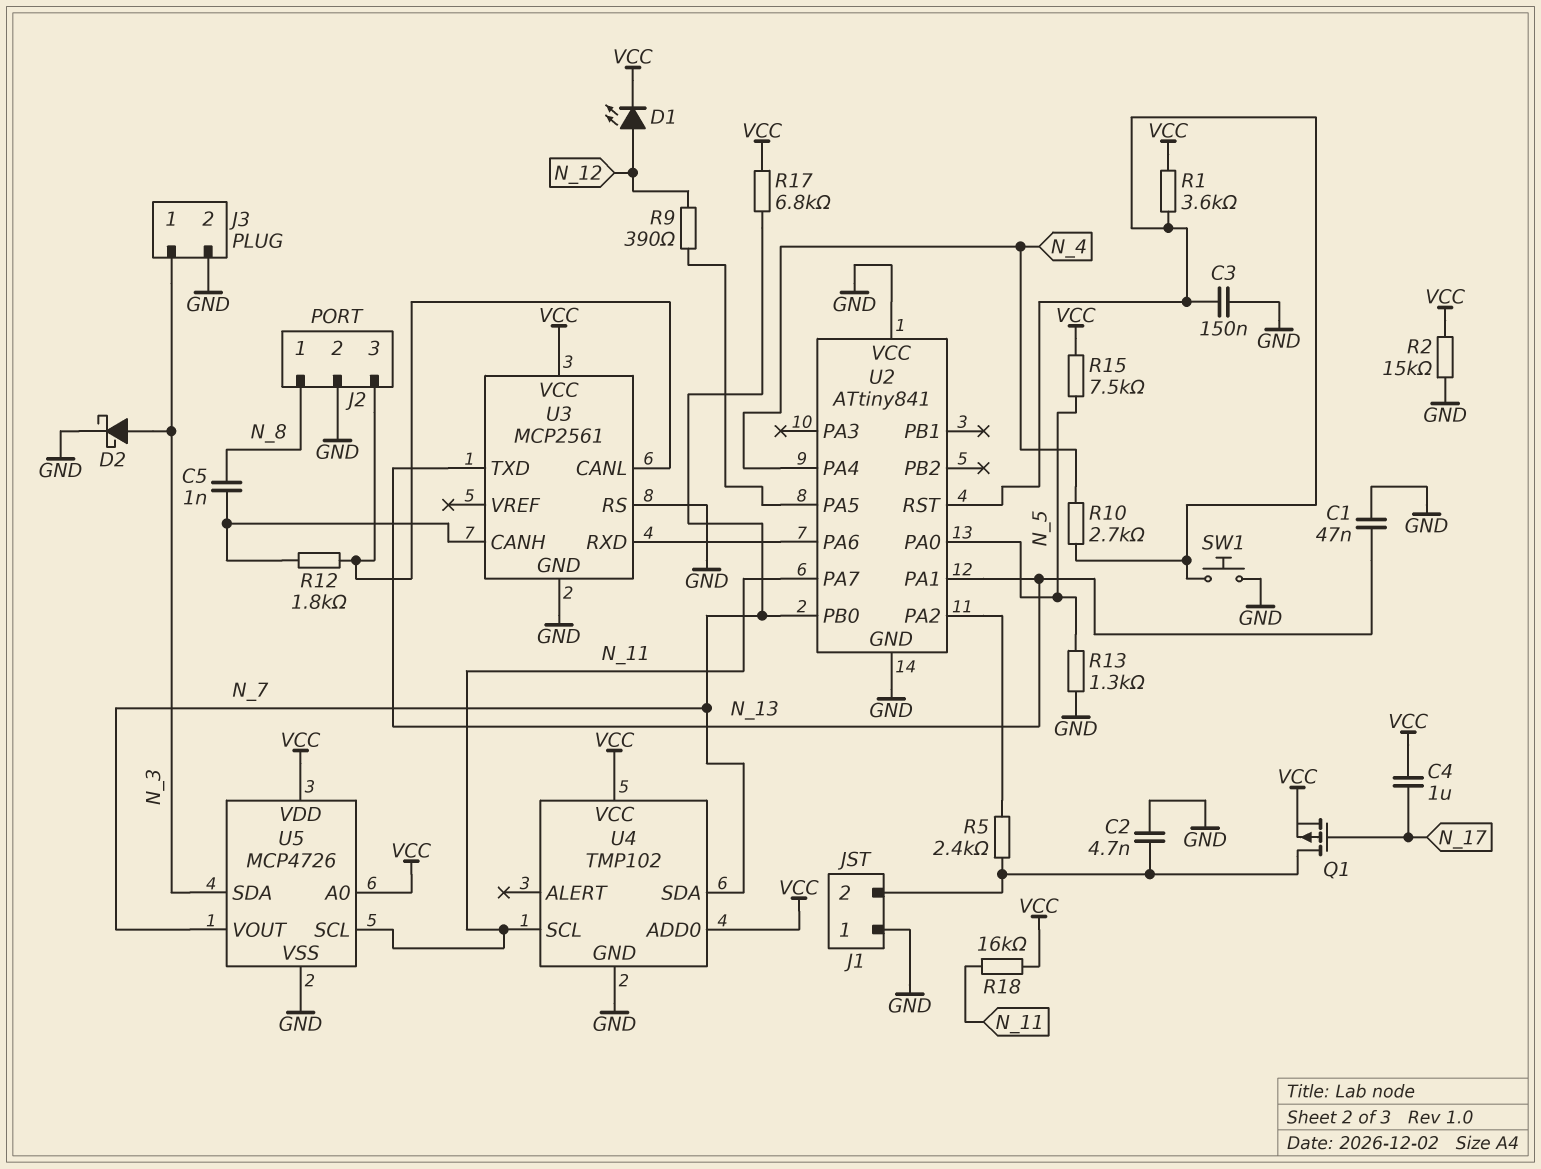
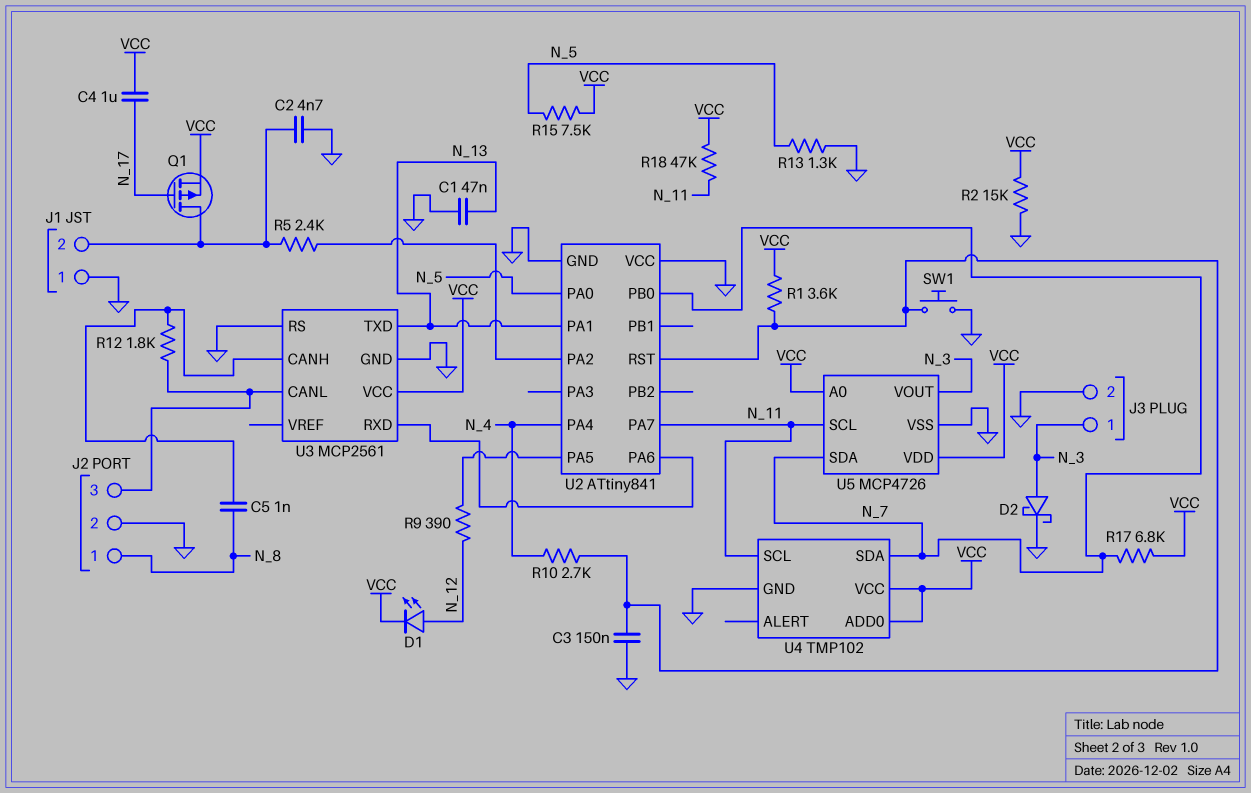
R18: 16k (N_11, VCC) -> 47k (N_11, VCC)
U5 pin SDA: N_3 -> N_7
U5 pin VOUT: N_7 -> N_3

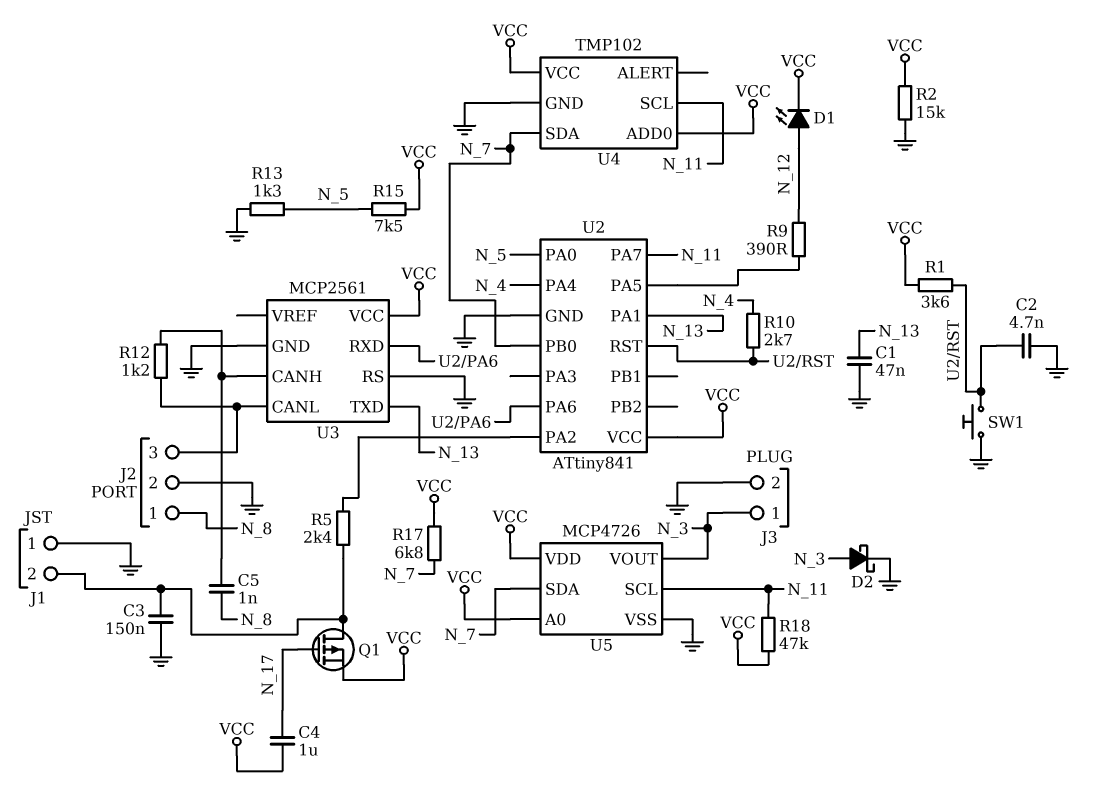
C2: 4.7nF (GND, J1/2) -> 4.7nF (GND, U2/RST)
C3: 150nF (GND, U2/RST) -> 150nF (GND, J1/2)
R12: 1.8k (J2/3, U3/CANH) -> 1.2k (J2/3, U3/CANH)
U2 pin VCC: GND -> VCC

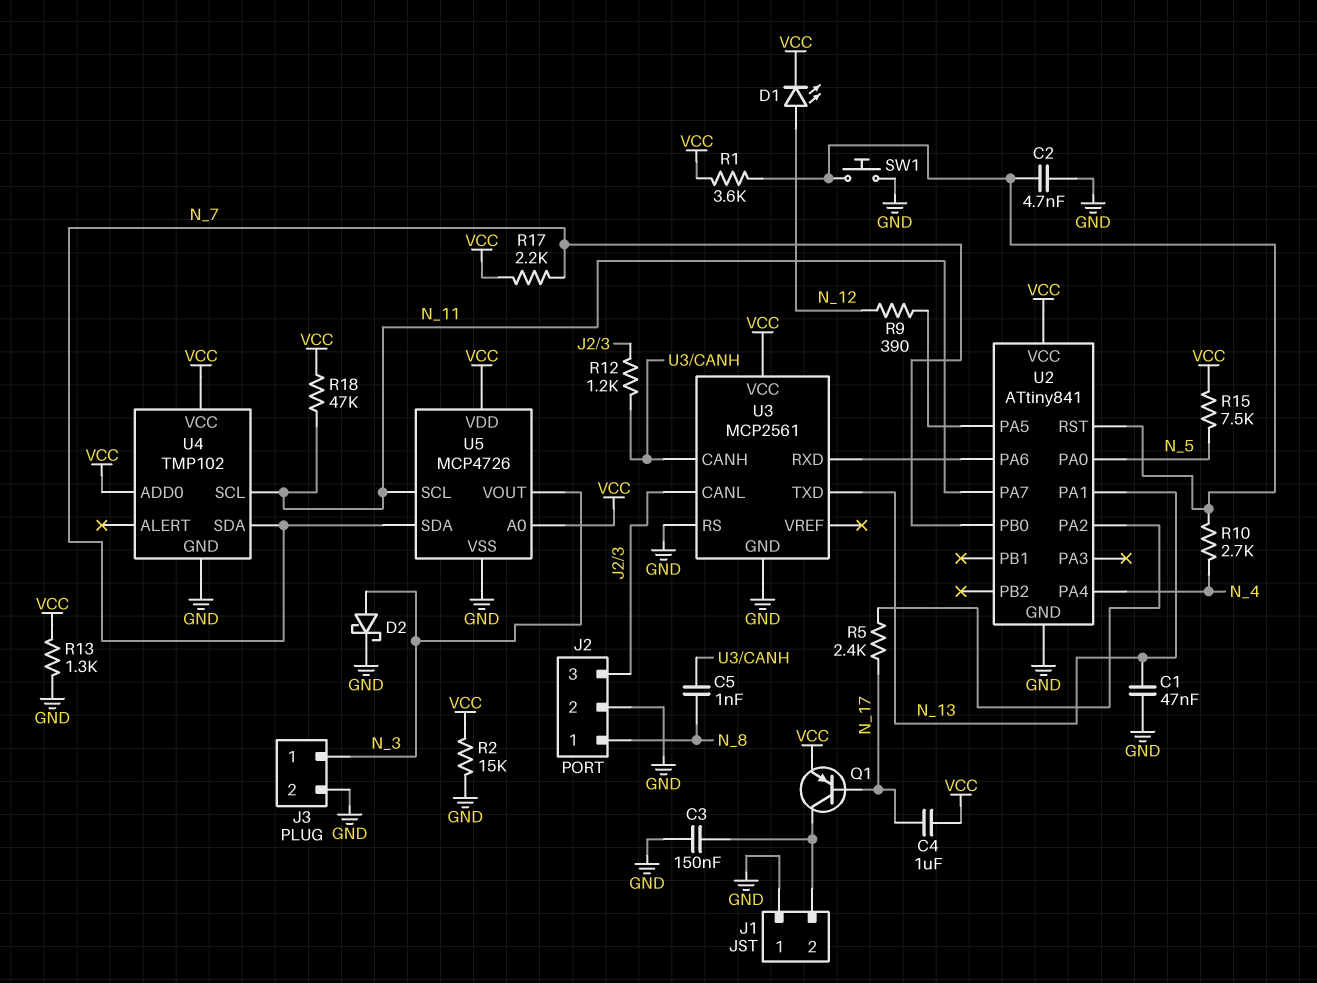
Q1: PMOS (G N_17, D J1/2, S VCC) -> PNP (B N_17, C J1/2, E VCC)
R5: 2.4k (J1/2, U2/PA2) -> 2.4k (N_17, U2/PA2)
R13: 1.3k (GND, N_5) -> 1.3k (GND, VCC)
R17: 6.8k (N_7, VCC) -> 2.2k (N_7, VCC)

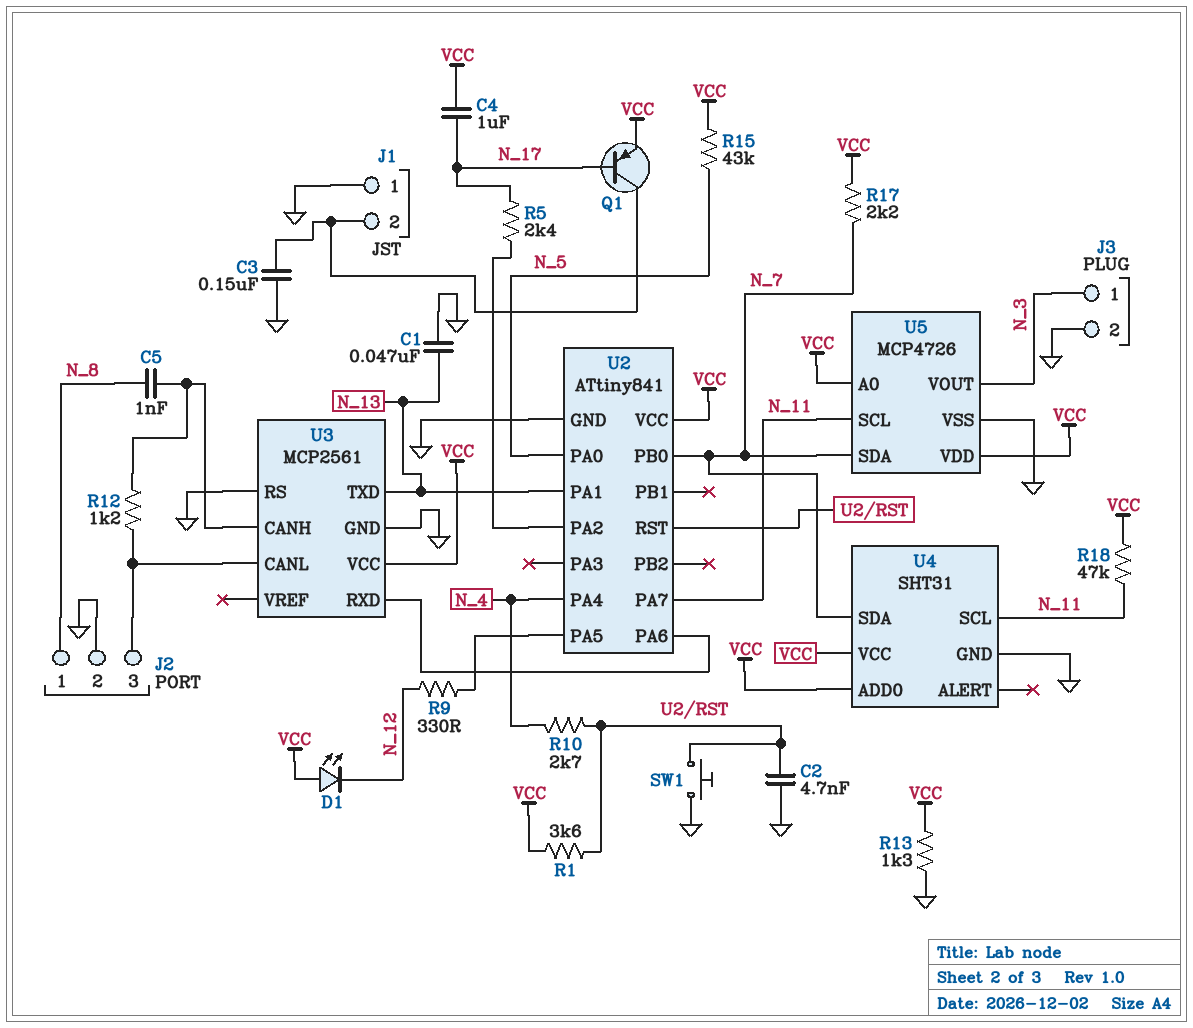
D1: LED (A N_12, K VCC) -> LED (A VCC, K N_12)
D2: schottky (A N_3, K GND) -> none
R2: 15k (GND, VCC) -> none
R9: 390 (N_12, U2/PA5) -> 330 (N_12, U2/PA5)
R15: 7.5k (N_5, VCC) -> 43k (N_5, VCC)
U4: TMP102 -> SHT31

